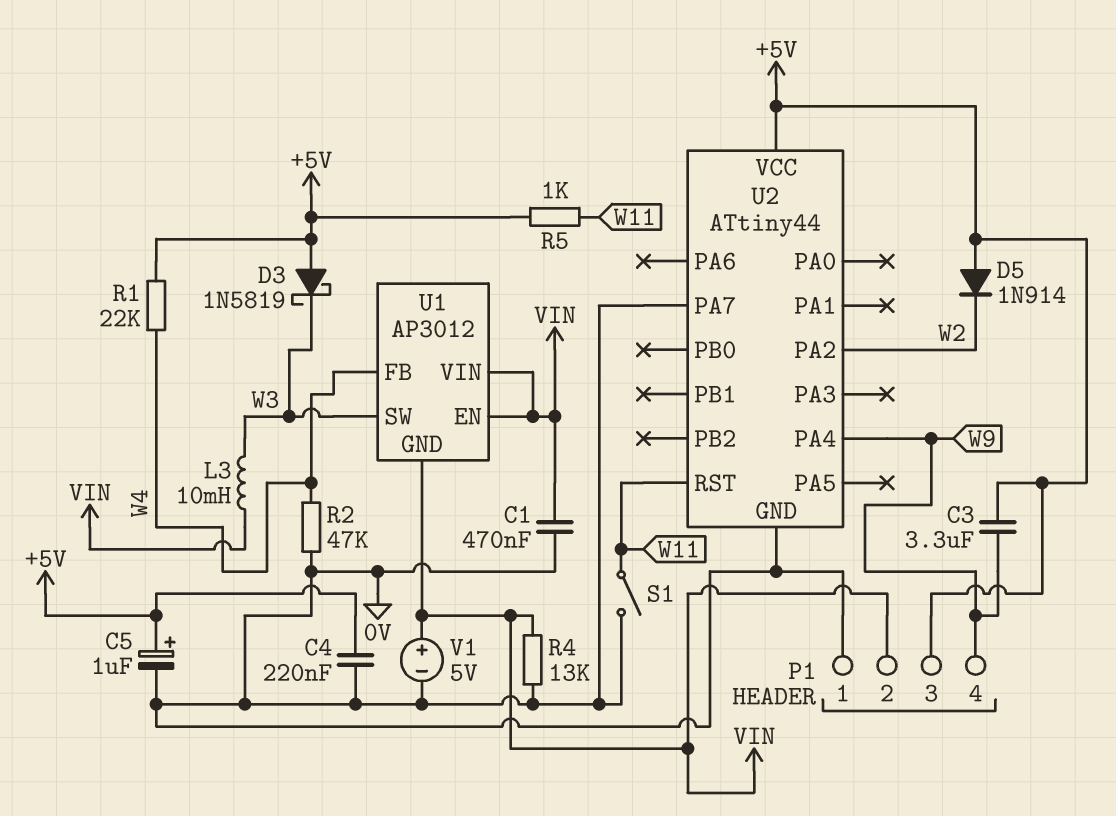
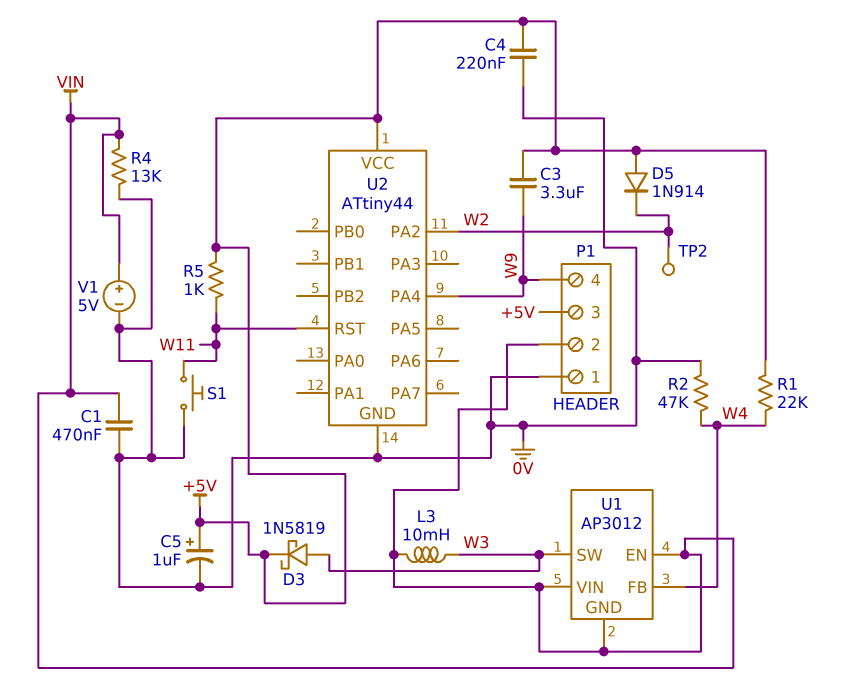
D3: schottky 1N5819 (A +5V, K W3) -> schottky 1N5819 (A W3, K +5V)
S1: switch (0V, W11) -> button (0V, W11)
TP2: none -> test point (W2)
U2 pin PA7: 0V -> none

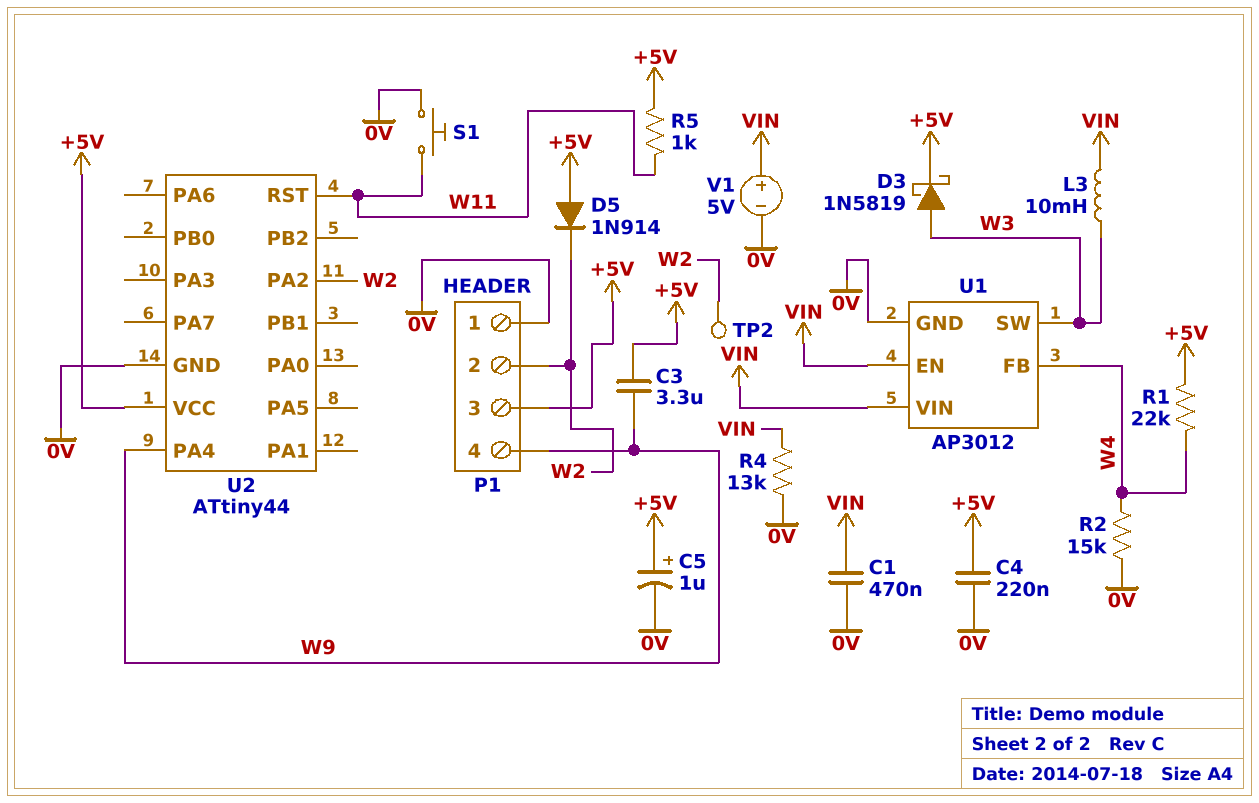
P1 pin 2: VIN -> W2
R2: 47k (0V, W4) -> 15k (0V, W4)
U1 pin GND: VIN -> 0V

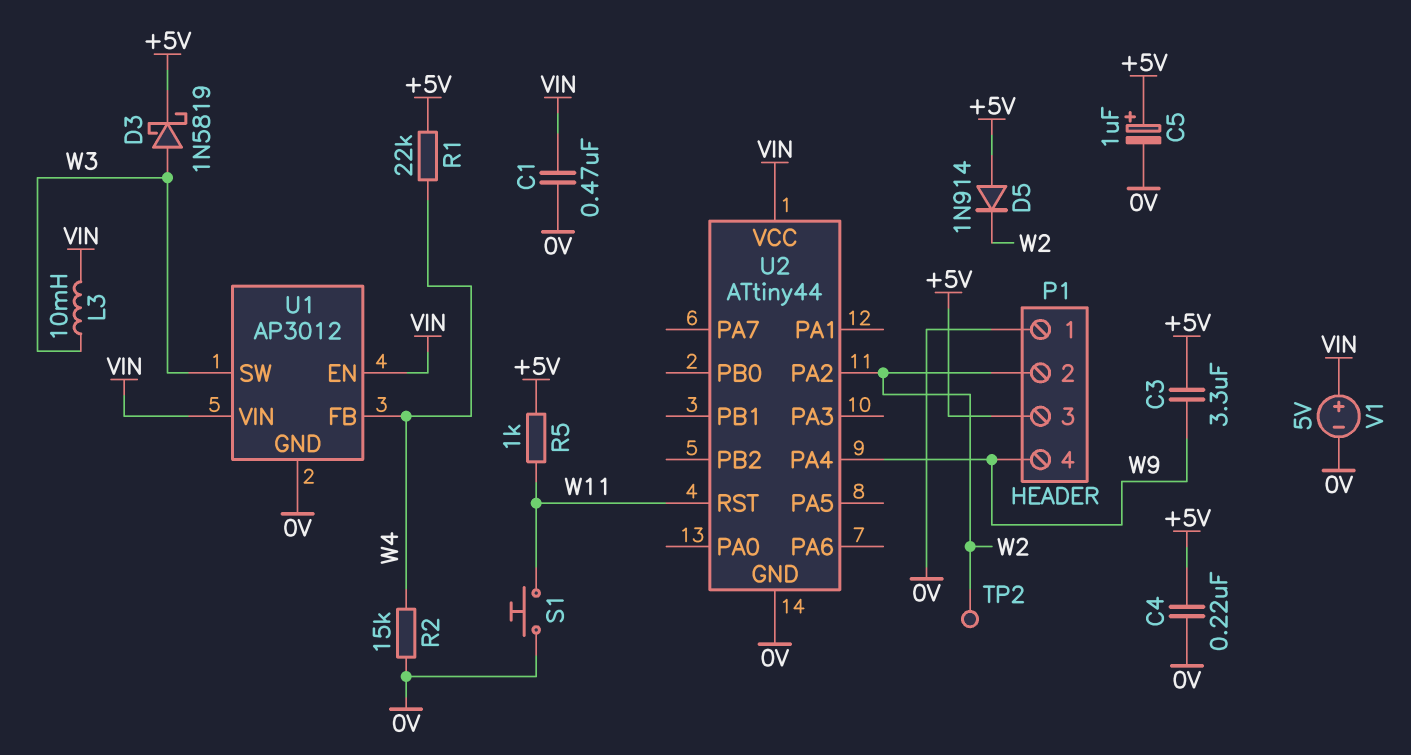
R4: 13k (0V, VIN) -> none
U2 pin VCC: +5V -> VIN

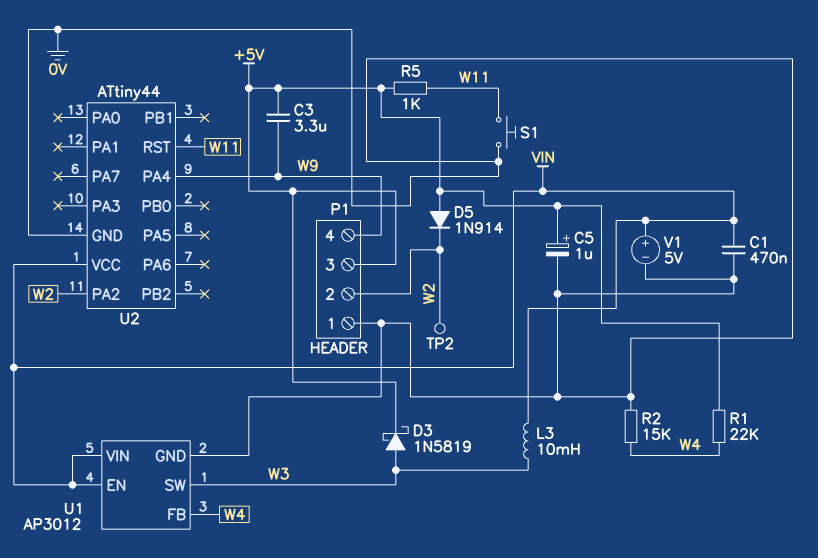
C4: 220nF (+5V, 0V) -> none

